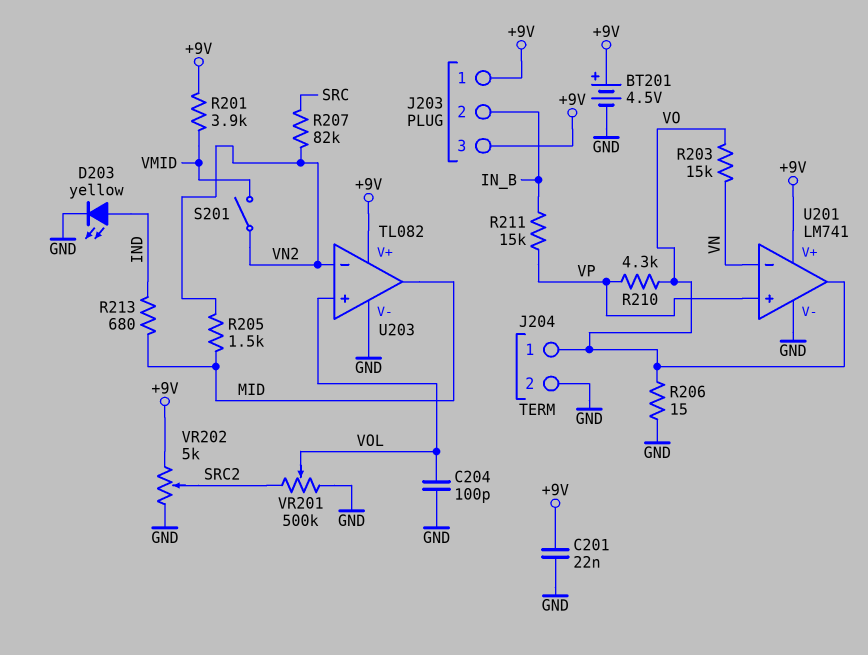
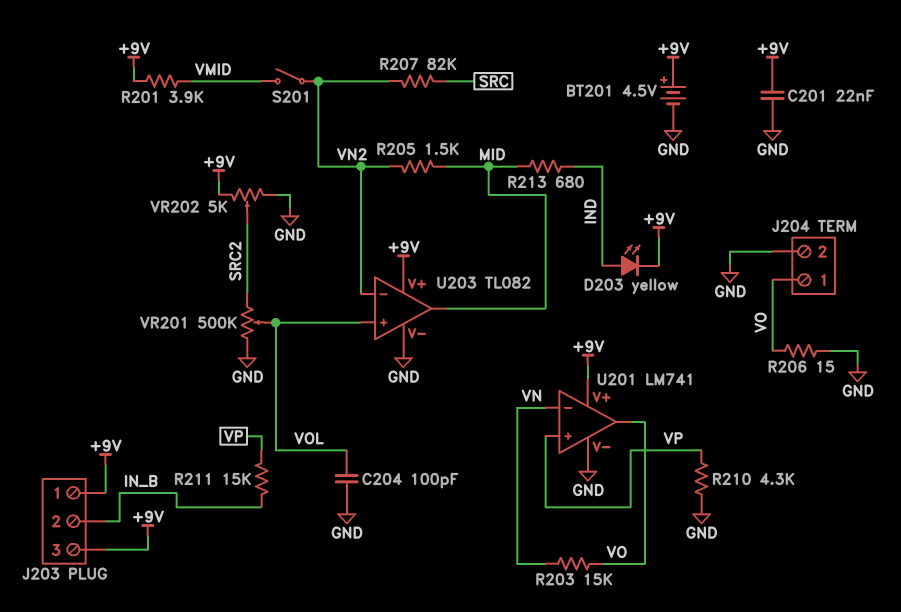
D203: LED yellow (A IND, K GND) -> LED yellow (A IND, K +9V)
R210: 4.3k (VO, VP) -> 4.3k (GND, VP)

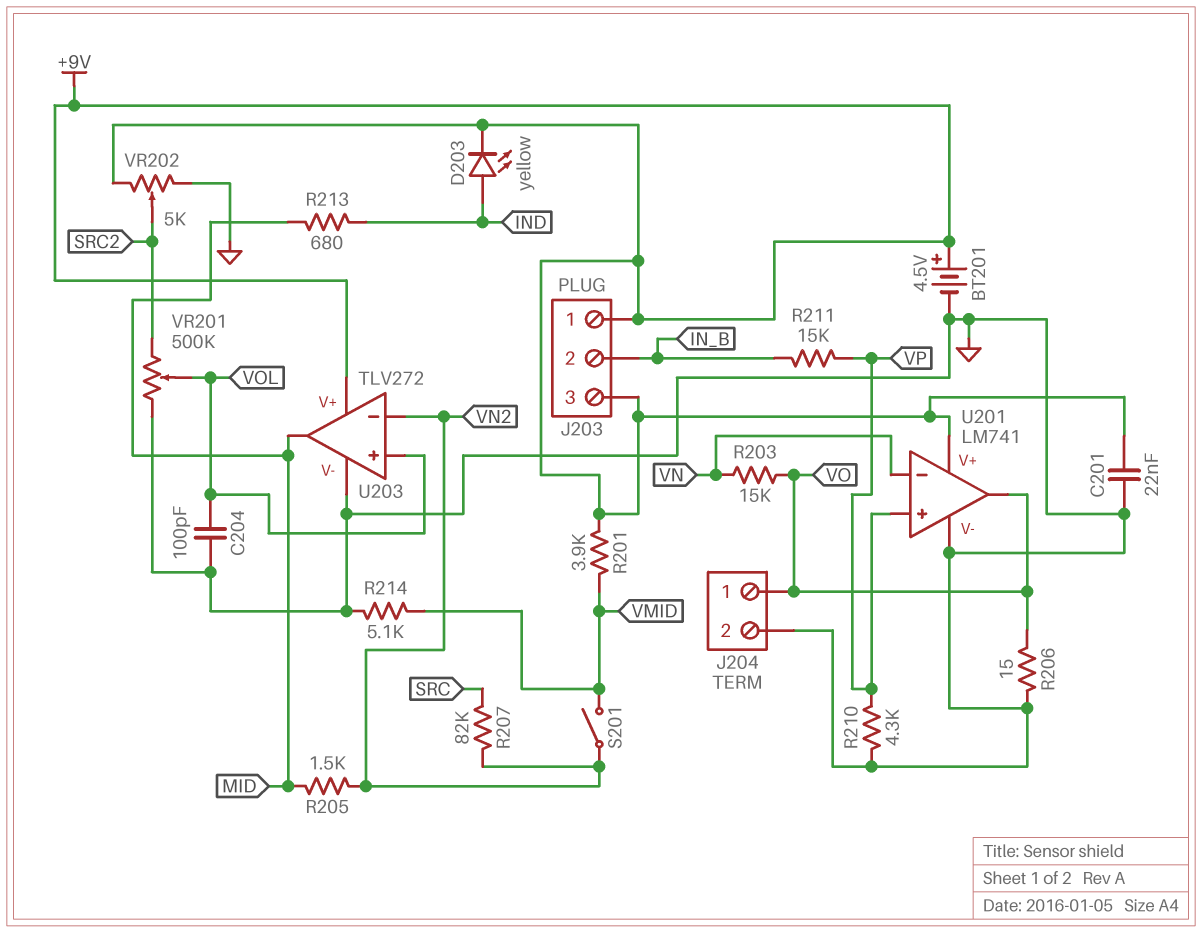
R214: none -> 5.1k (GND, VMID)
U203: TL082 -> TLV272

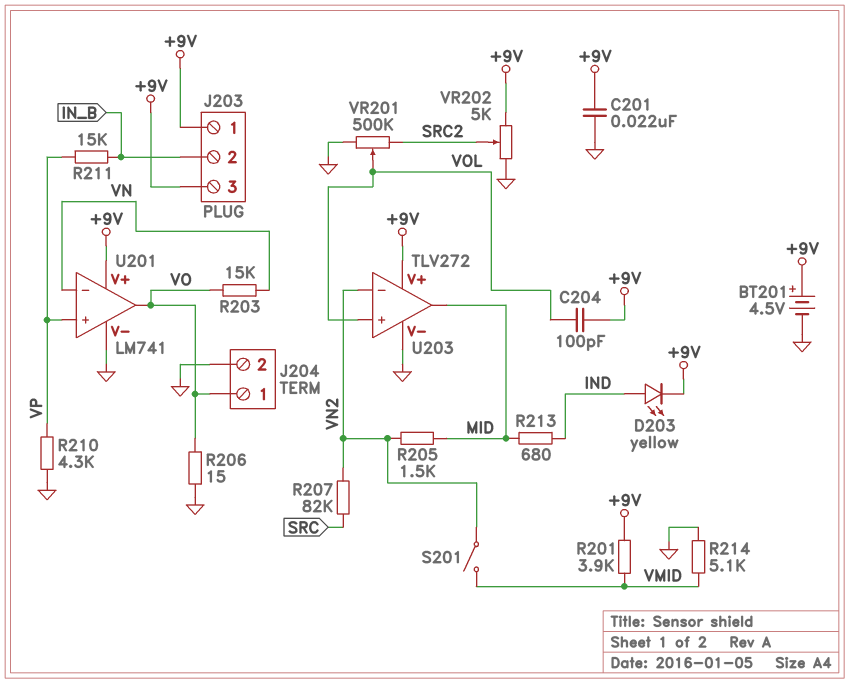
C204: 100pF (GND, VOL) -> 100pF (+9V, VOL)

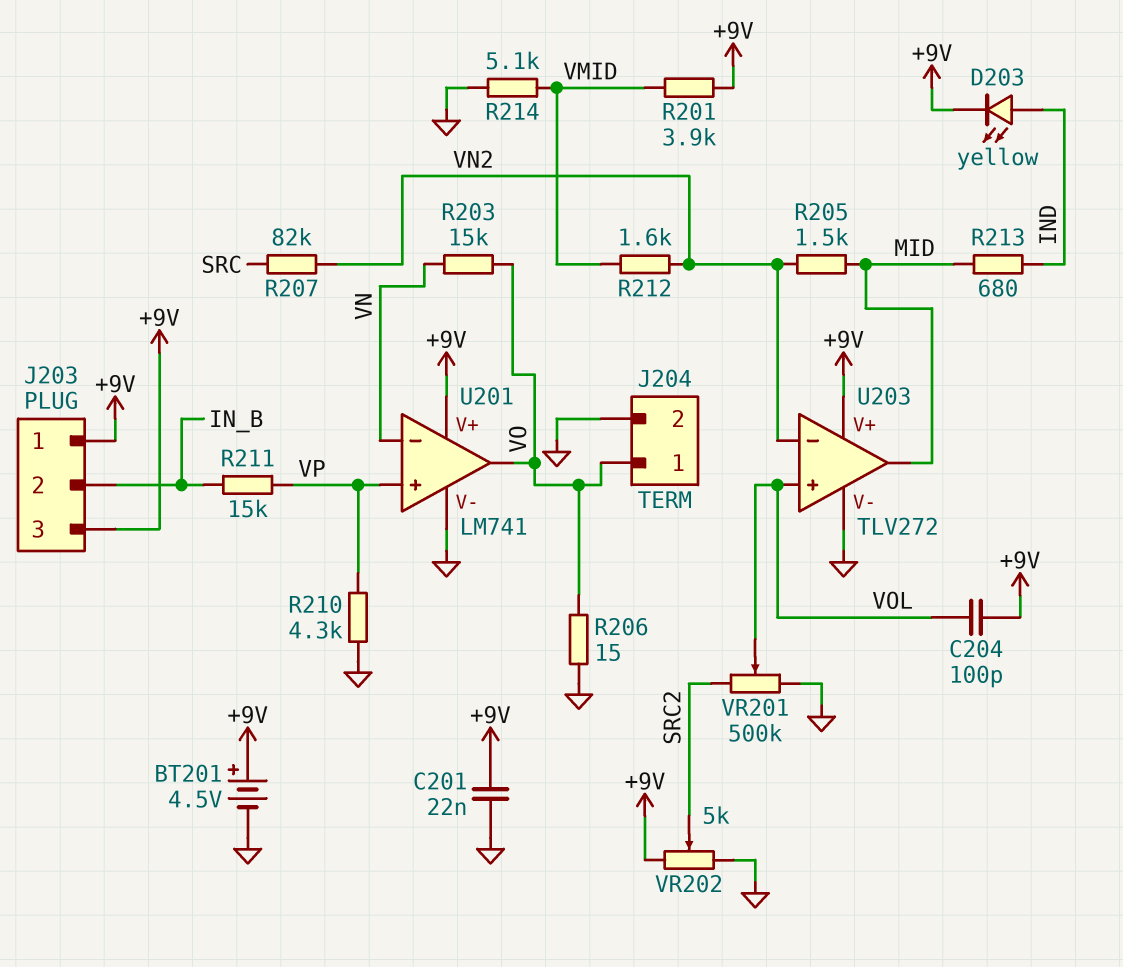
R212: none -> 1.6k (VMID, VN2)
S201: switch (VMID, VN2) -> none

